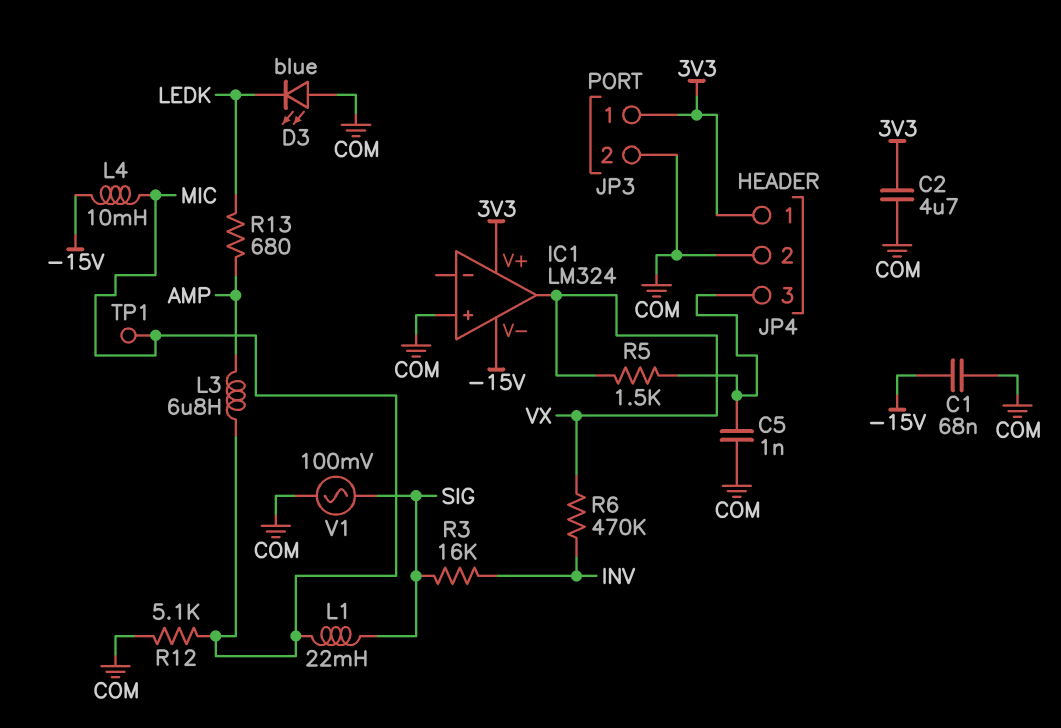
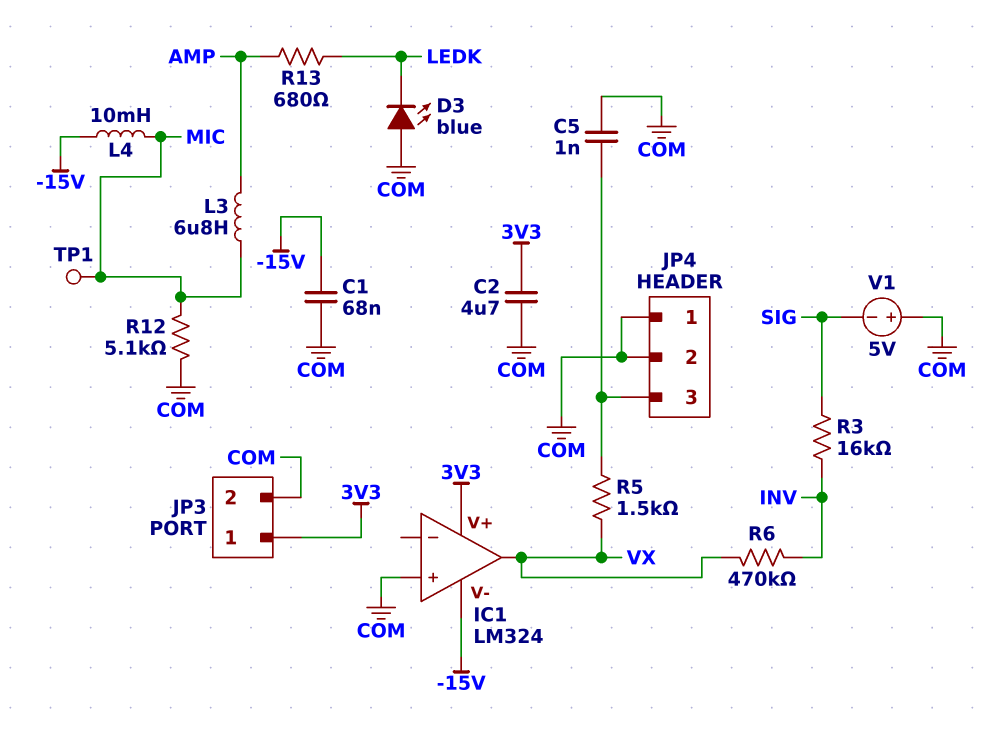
JP4 pin 1: 3V3 -> COM
L1: 22mH (MIC, SIG) -> none
V1: AC 100mV (COM, SIG) -> 5V (plus COM, minus SIG)

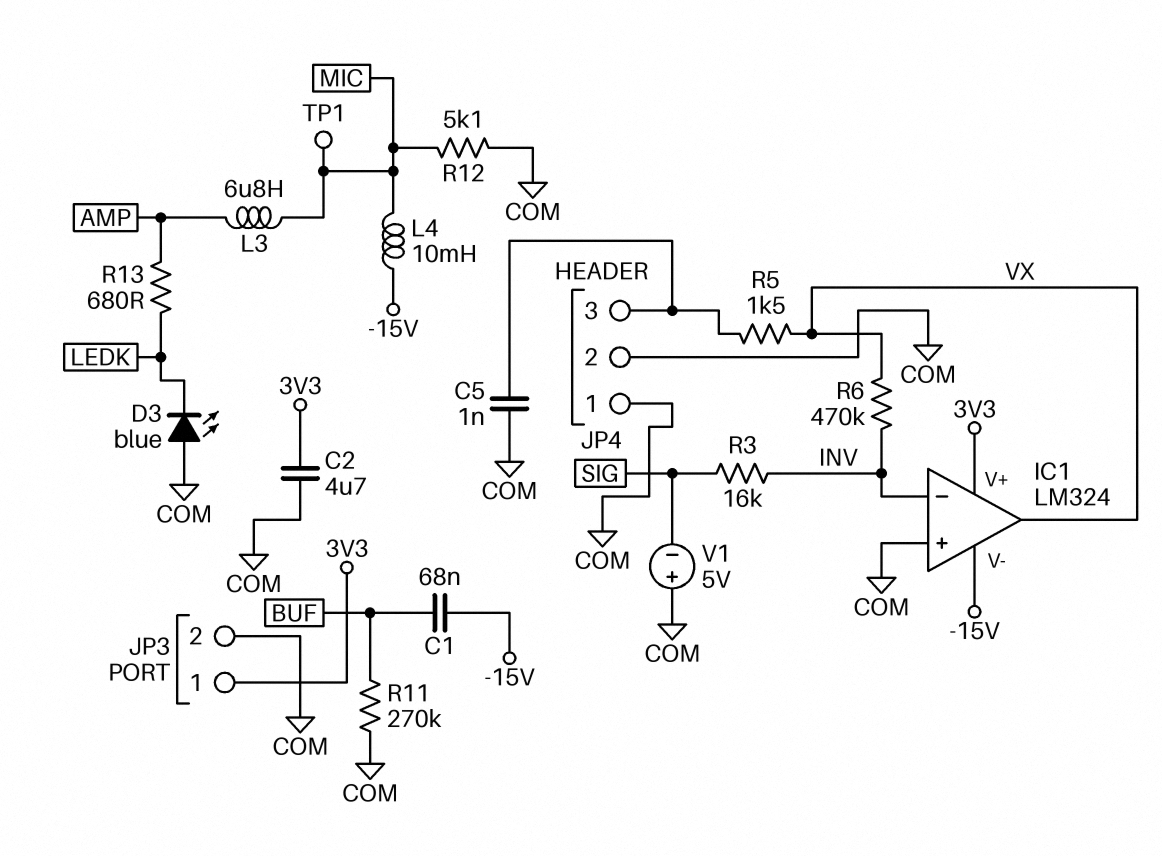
C1: 68nF (-15V, COM) -> 68nF (-15V, BUF)
IC1 pin in-: none -> INV
R11: none -> 270k (BUF, COM)

